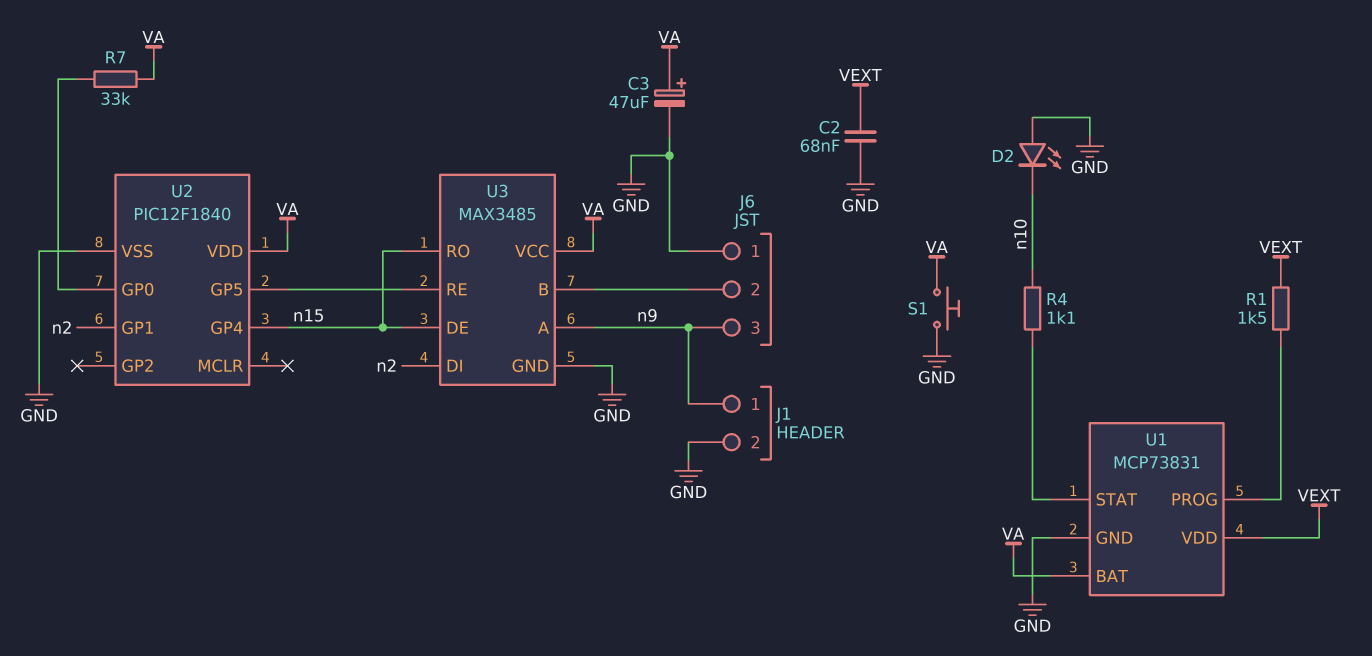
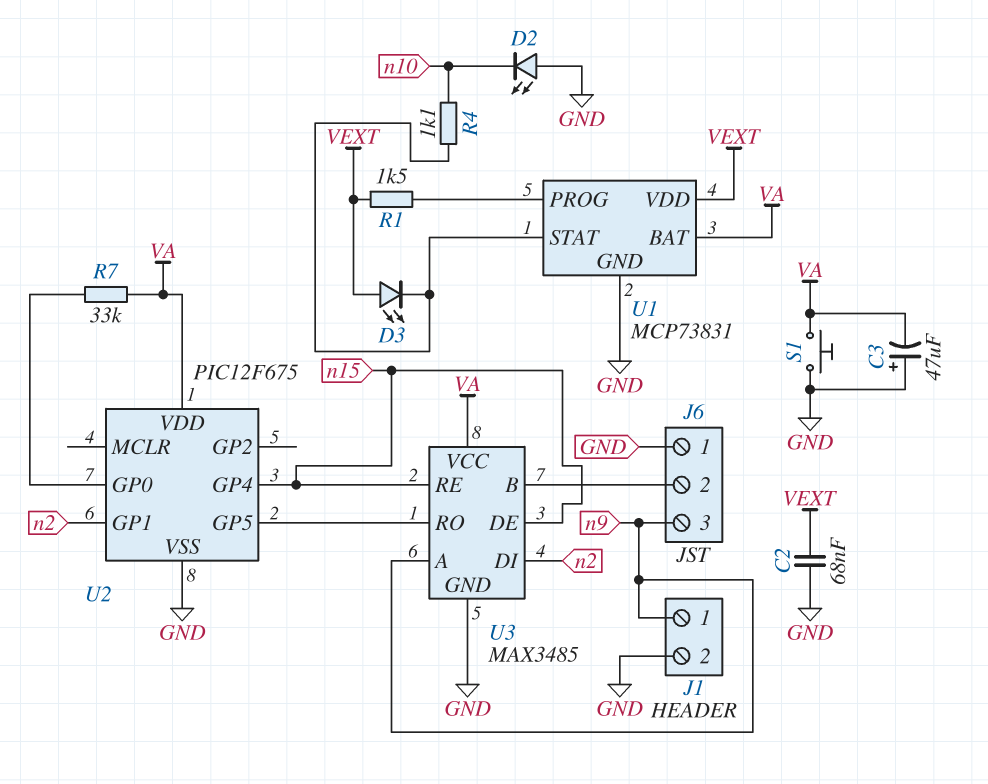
C3: 47uF (plus VA, minus GND) -> 47uF (plus GND, minus VA)
D3: none -> LED (A VEXT, K U1/STAT)
U2: PIC12F1840 -> PIC12F675
U3 pin RE: U2/GP5 -> n15
U3 pin RO: n15 -> U2/GP5

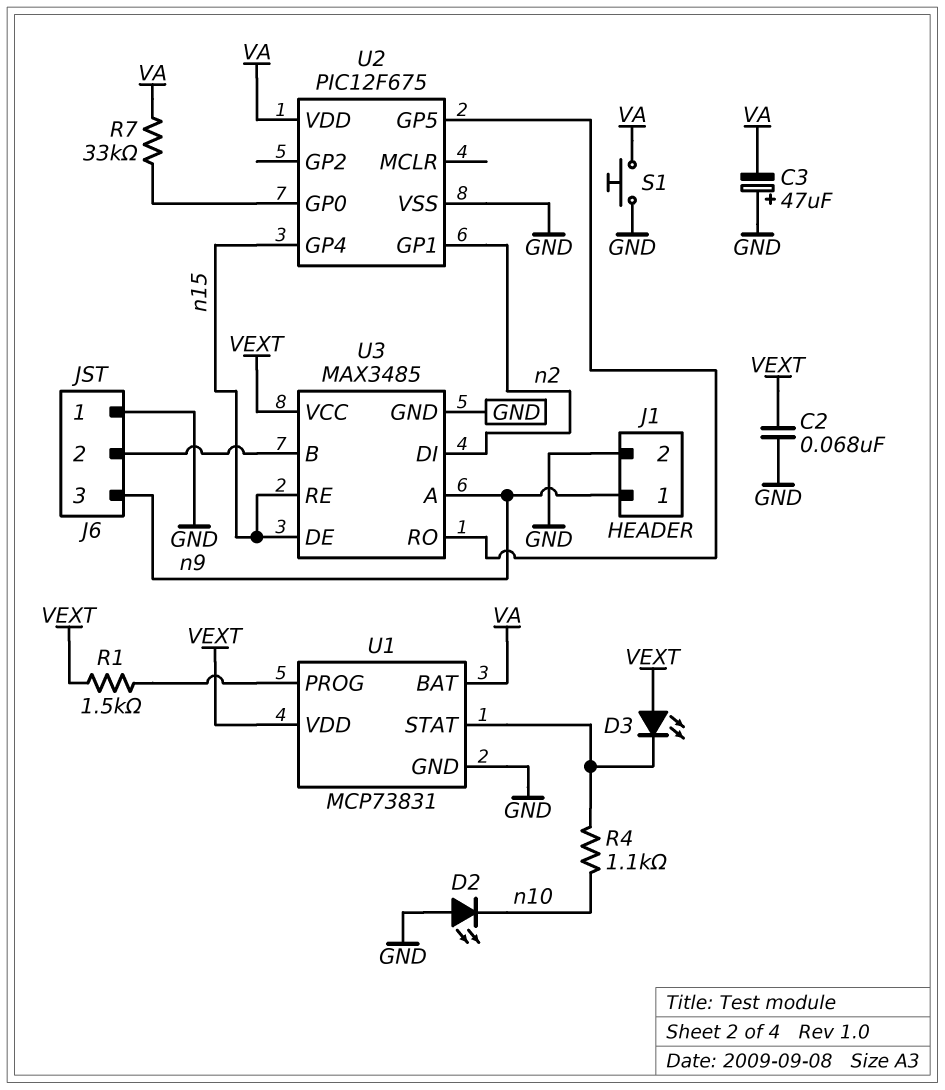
U3 pin VCC: VA -> VEXT

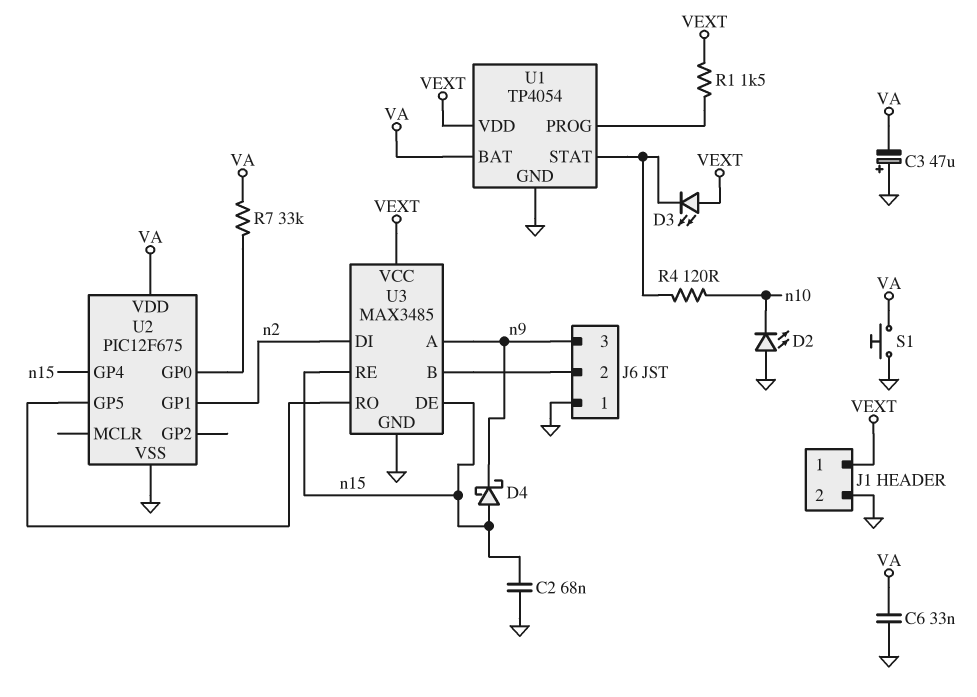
C2: 68nF (GND, VEXT) -> 68nF (GND, n15)
C6: none -> 33nF (GND, VA)
D4: none -> schottky (A n15, K n9)
J1 pin 1: n9 -> VEXT
R4: 1.1k (U1/STAT, n10) -> 120 (U1/STAT, n10)
U1: MCP73831 -> TP4054

